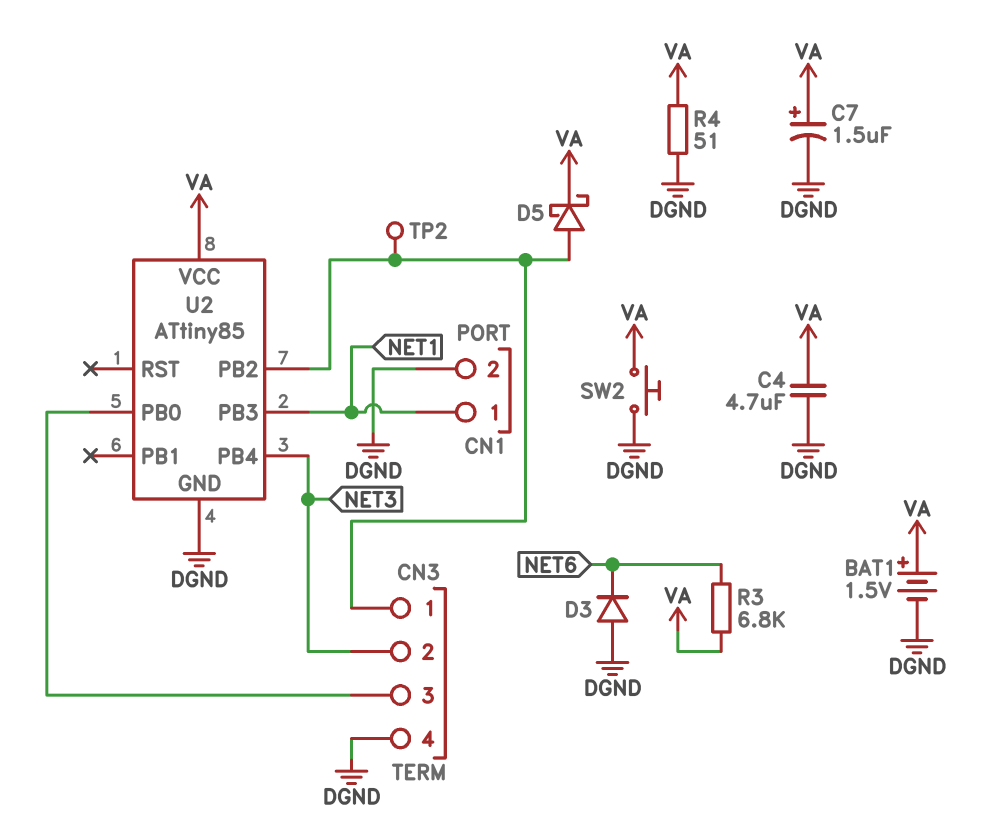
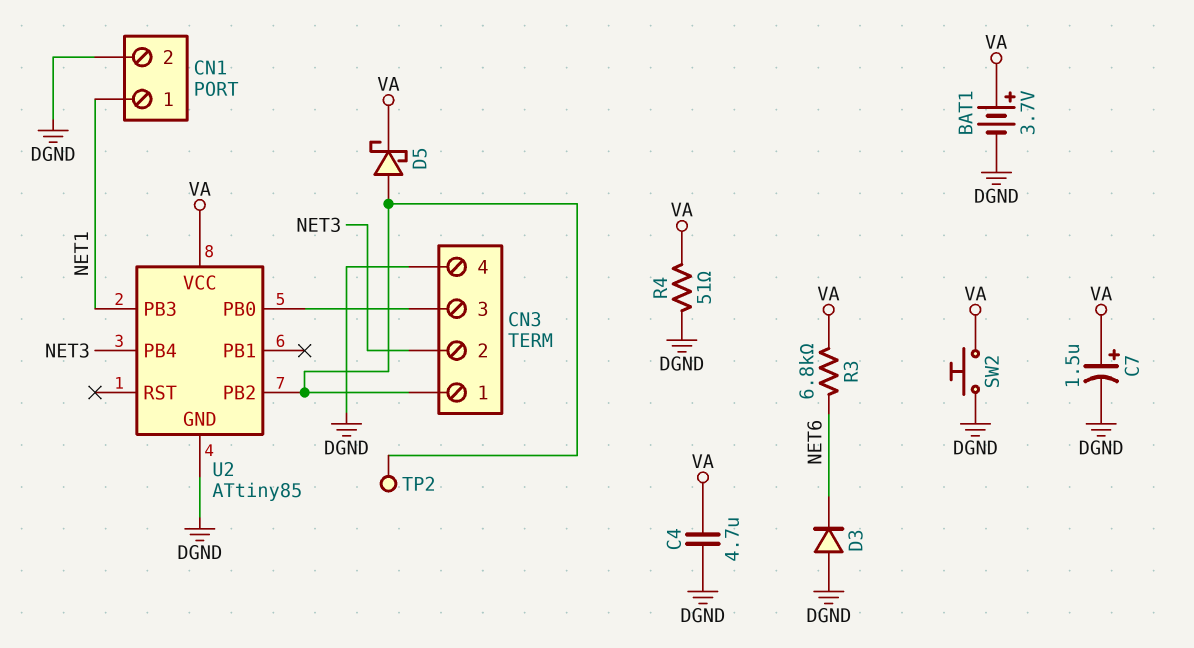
BAT1: 1.5V (plus VA, minus DGND) -> 3.7V (plus VA, minus DGND)

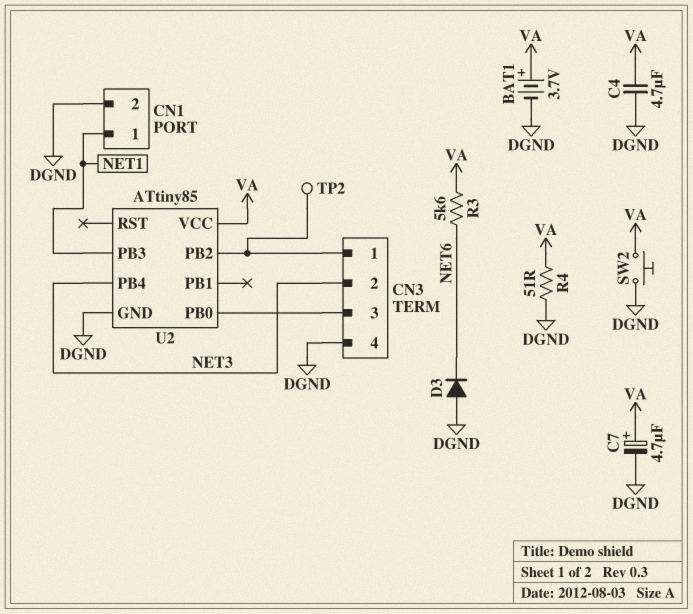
C7: 1.5uF (plus VA, minus DGND) -> 4.7uF (plus VA, minus DGND)
D5: schottky (A CN3/1, K VA) -> none
R3: 6.8k (NET6, VA) -> 5.6k (NET6, VA)

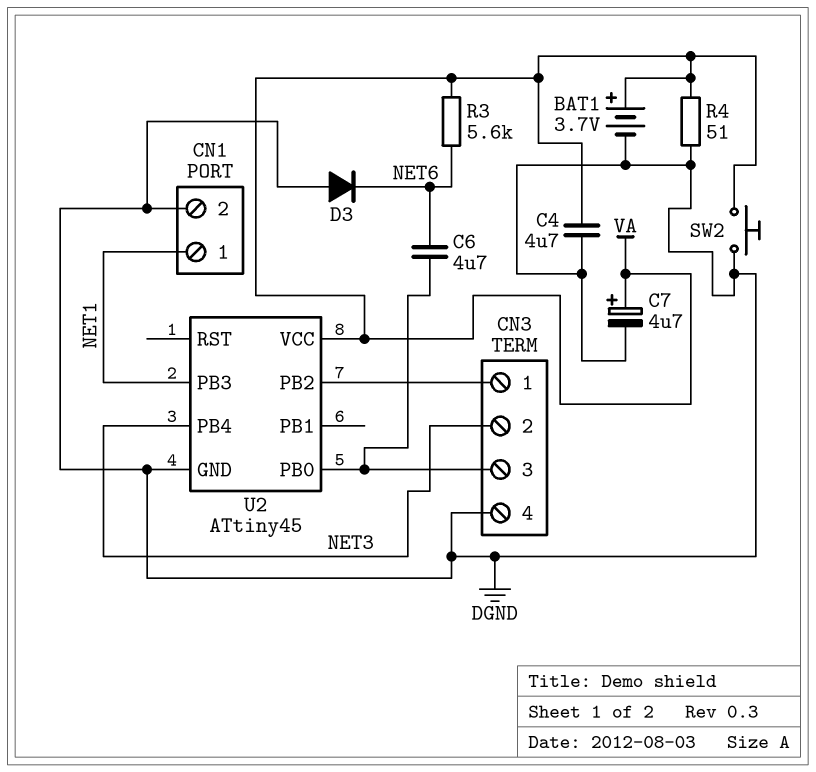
C6: none -> 4.7uF (CN3/3, NET6)
TP2: test point (CN3/1) -> none
U2: ATtiny85 -> ATtiny45

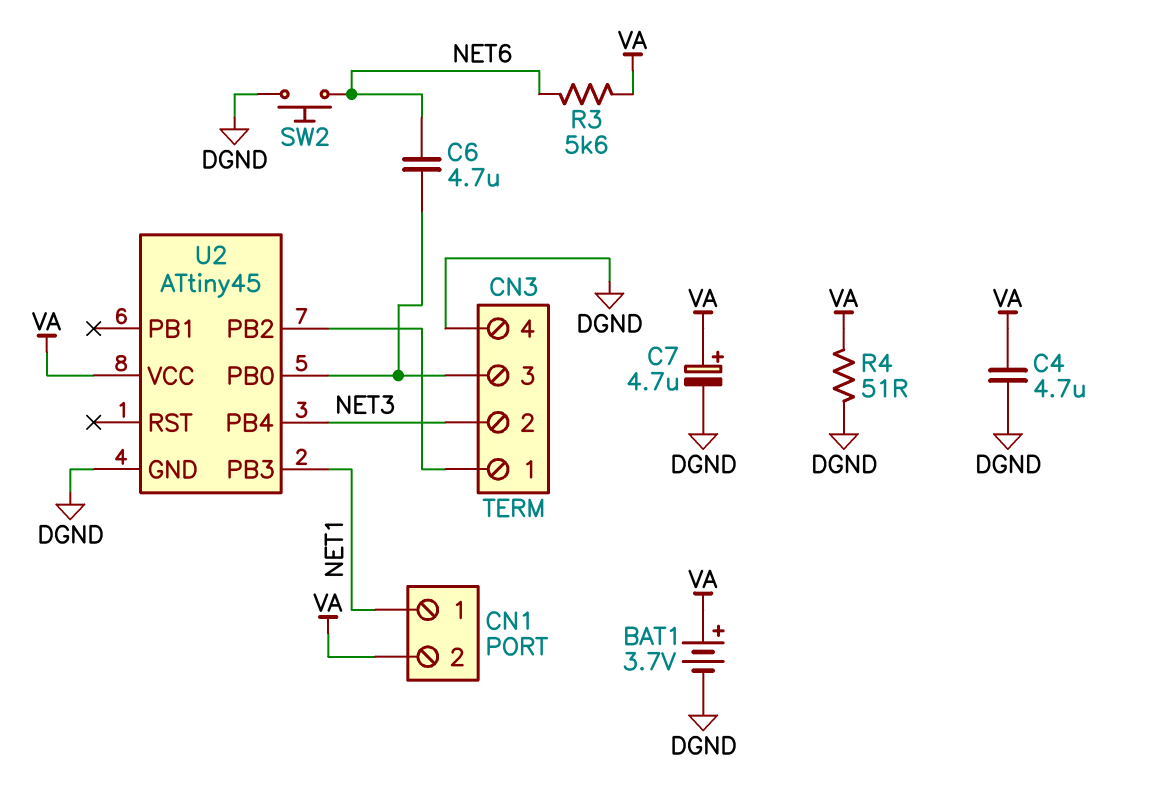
CN1 pin 2: DGND -> VA
D3: diode (A DGND, K NET6) -> none
SW2: button (DGND, VA) -> button (DGND, NET6)

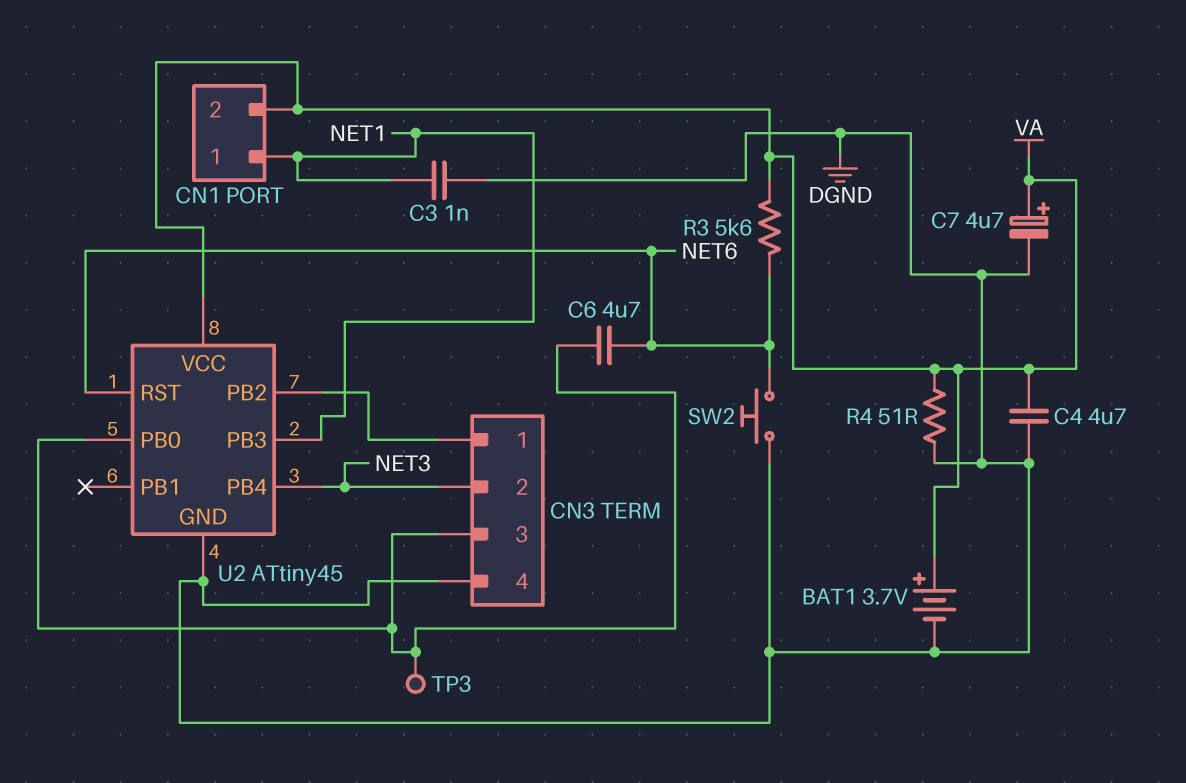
C3: none -> 1nF (DGND, NET1)
TP3: none -> test point (CN3/3)
U2 pin RST: none -> NET6

